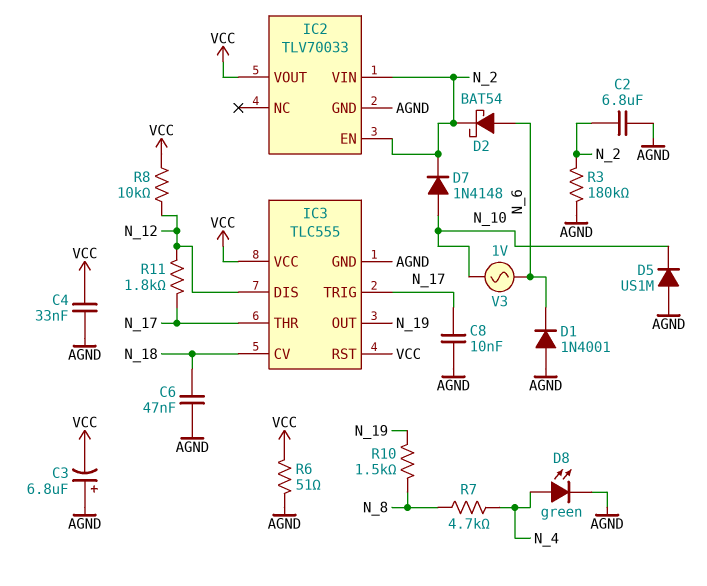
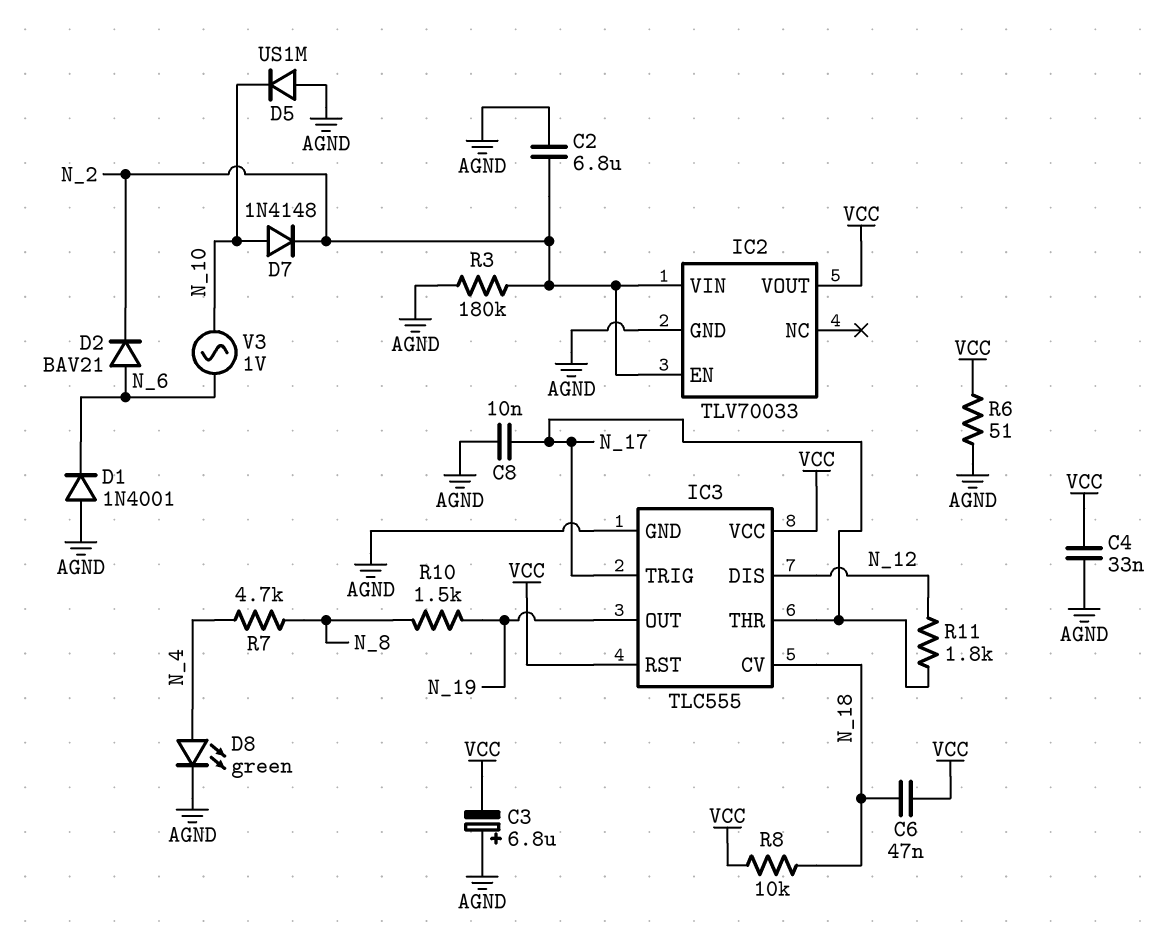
C6: 47nF (AGND, N_18) -> 47nF (N_18, VCC)
D2: schottky BAT54 (A N_6, K N_2) -> diode BAV21 (A N_6, K N_2)
R8: 10k (N_12, VCC) -> 10k (N_18, VCC)

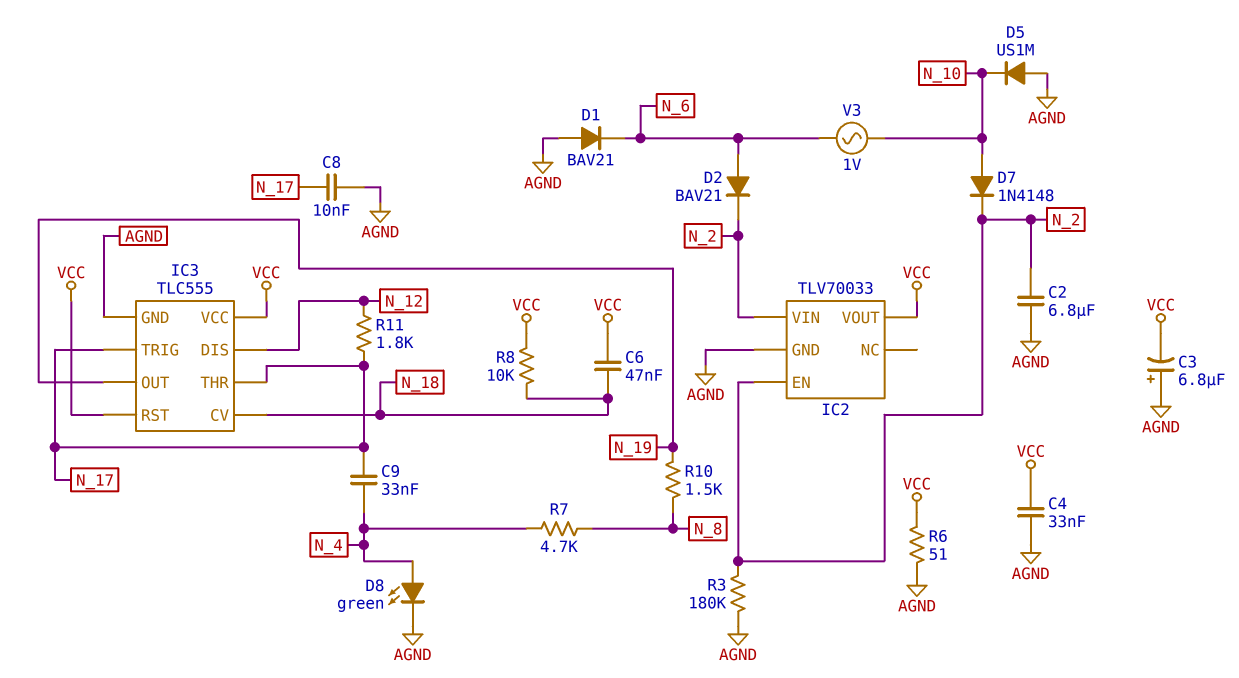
C9: none -> 33nF (N_4, N_17)
D1: diode 1N4001 (A AGND, K N_6) -> diode BAV21 (A AGND, K N_6)

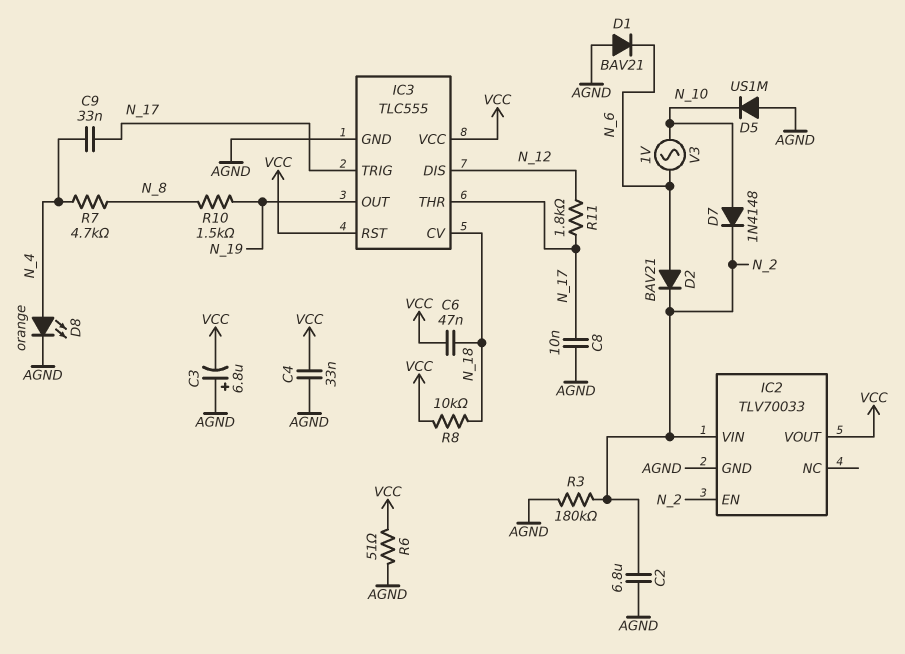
D8: LED green (A N_4, K AGND) -> LED orange (A N_4, K AGND)

